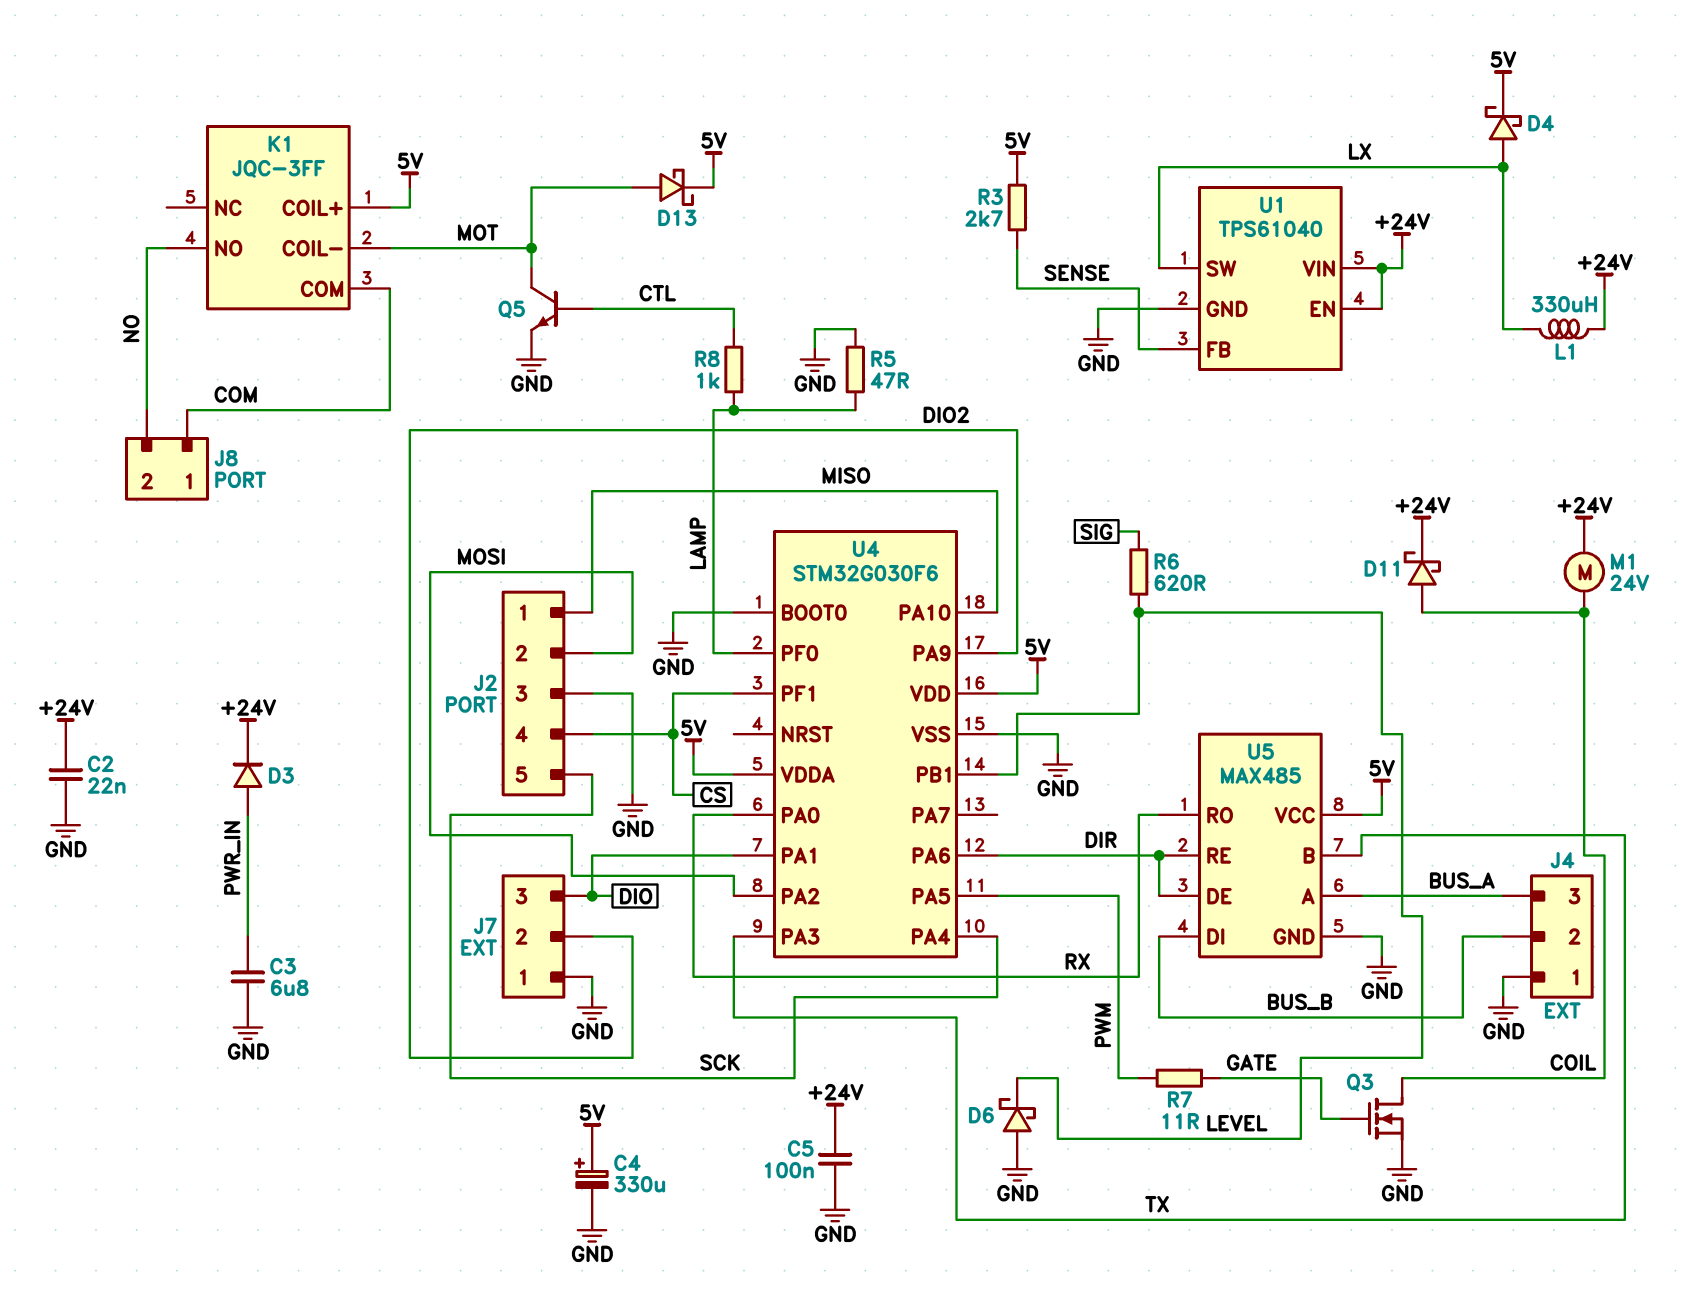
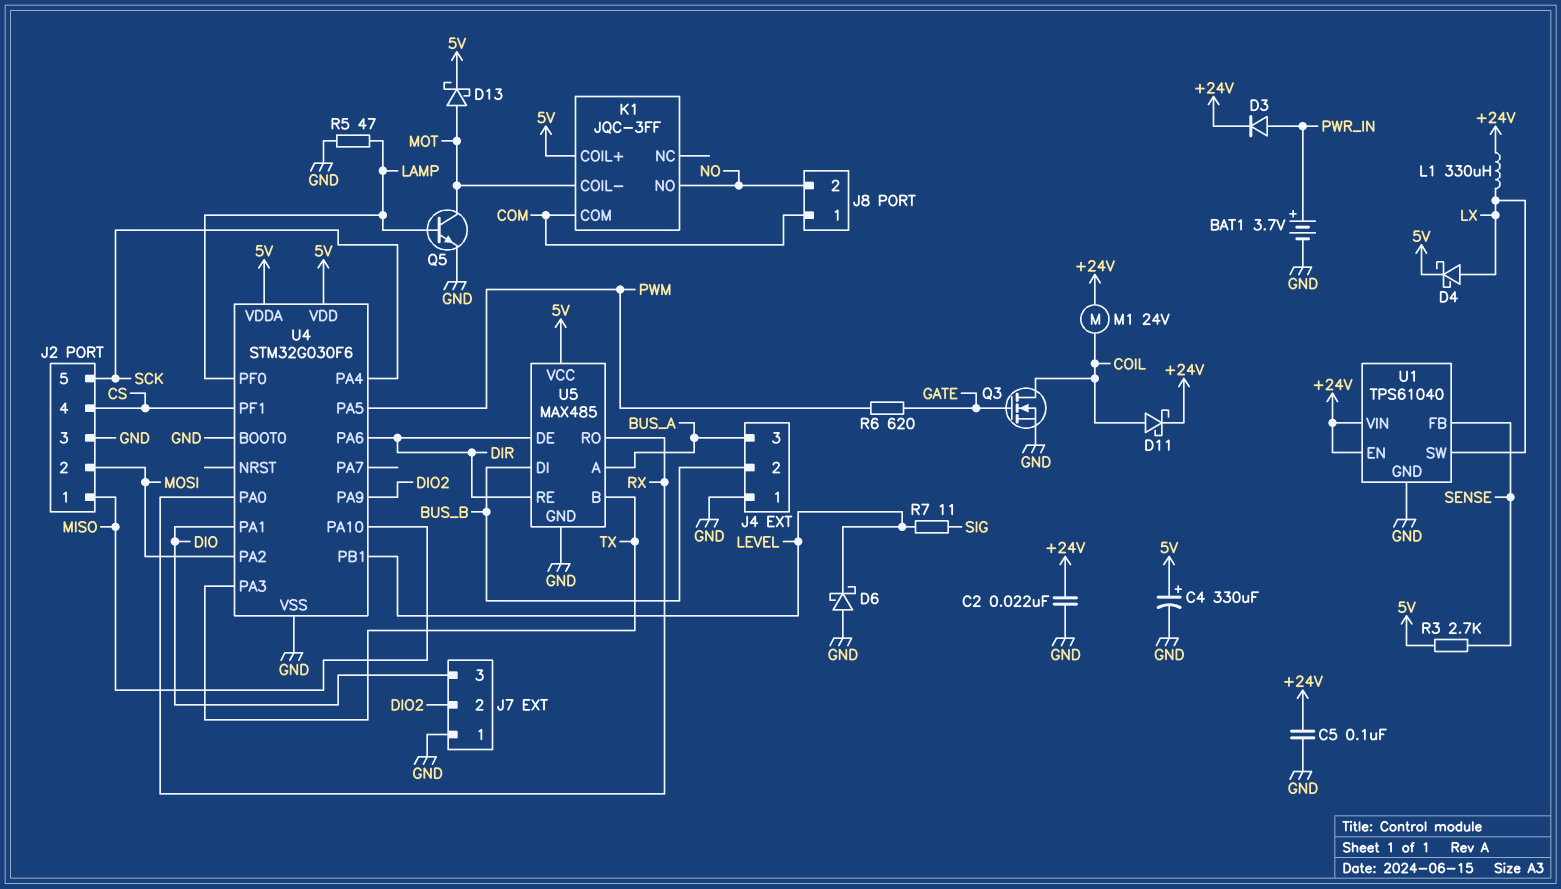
BAT1: none -> 3.7V (plus PWR_IN, minus GND)
C3: 6.8uF (GND, PWR_IN) -> none
Q5: NPN (B CTL, C MOT, E GND) -> NPN (B LAMP, C MOT, E GND)
R6: 620 (LEVEL, SIG) -> 620 (GATE, PWM)
R7: 11 (GATE, PWM) -> 11 (LEVEL, SIG)
R8: 1k (CTL, LAMP) -> none

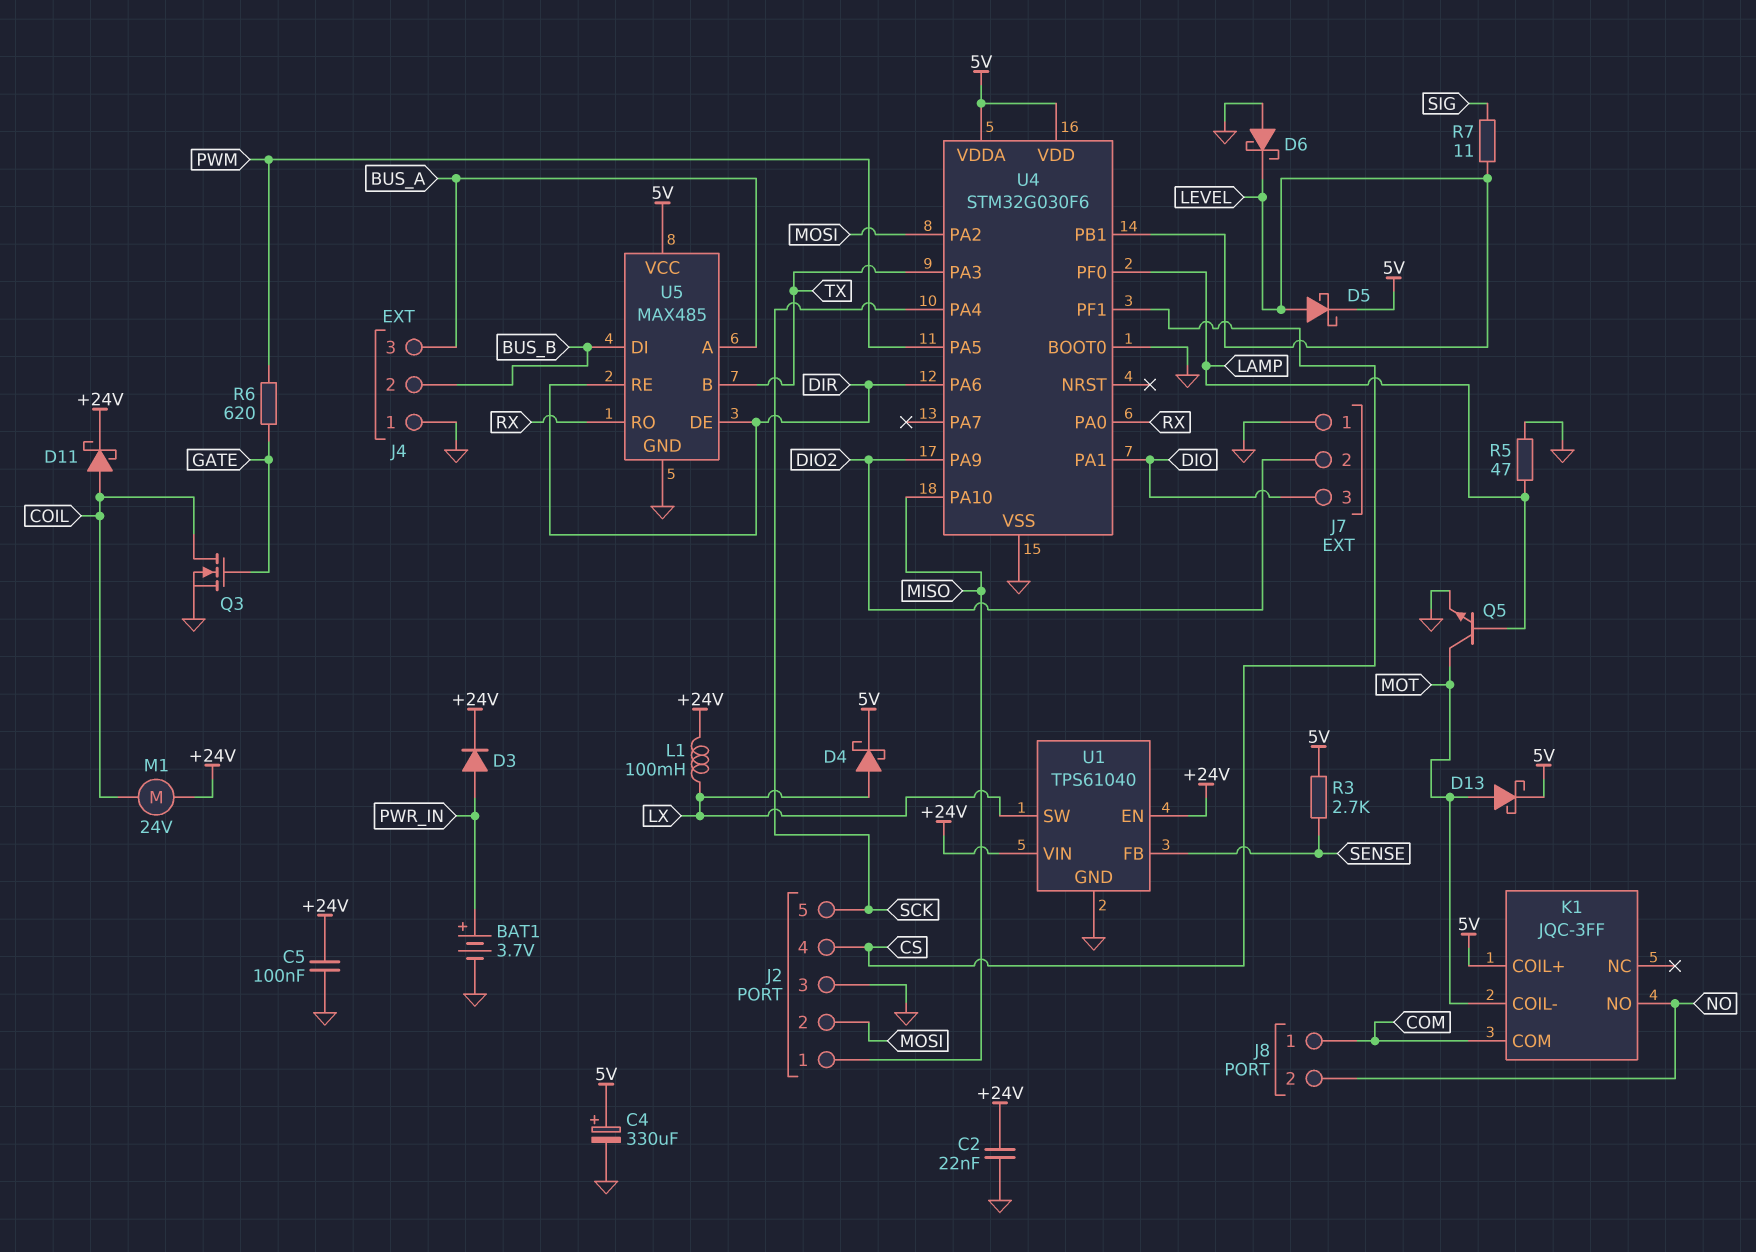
D5: none -> schottky (A LEVEL, K 5V)
L1: 330uH (+24V, LX) -> 100mH (+24V, LX)

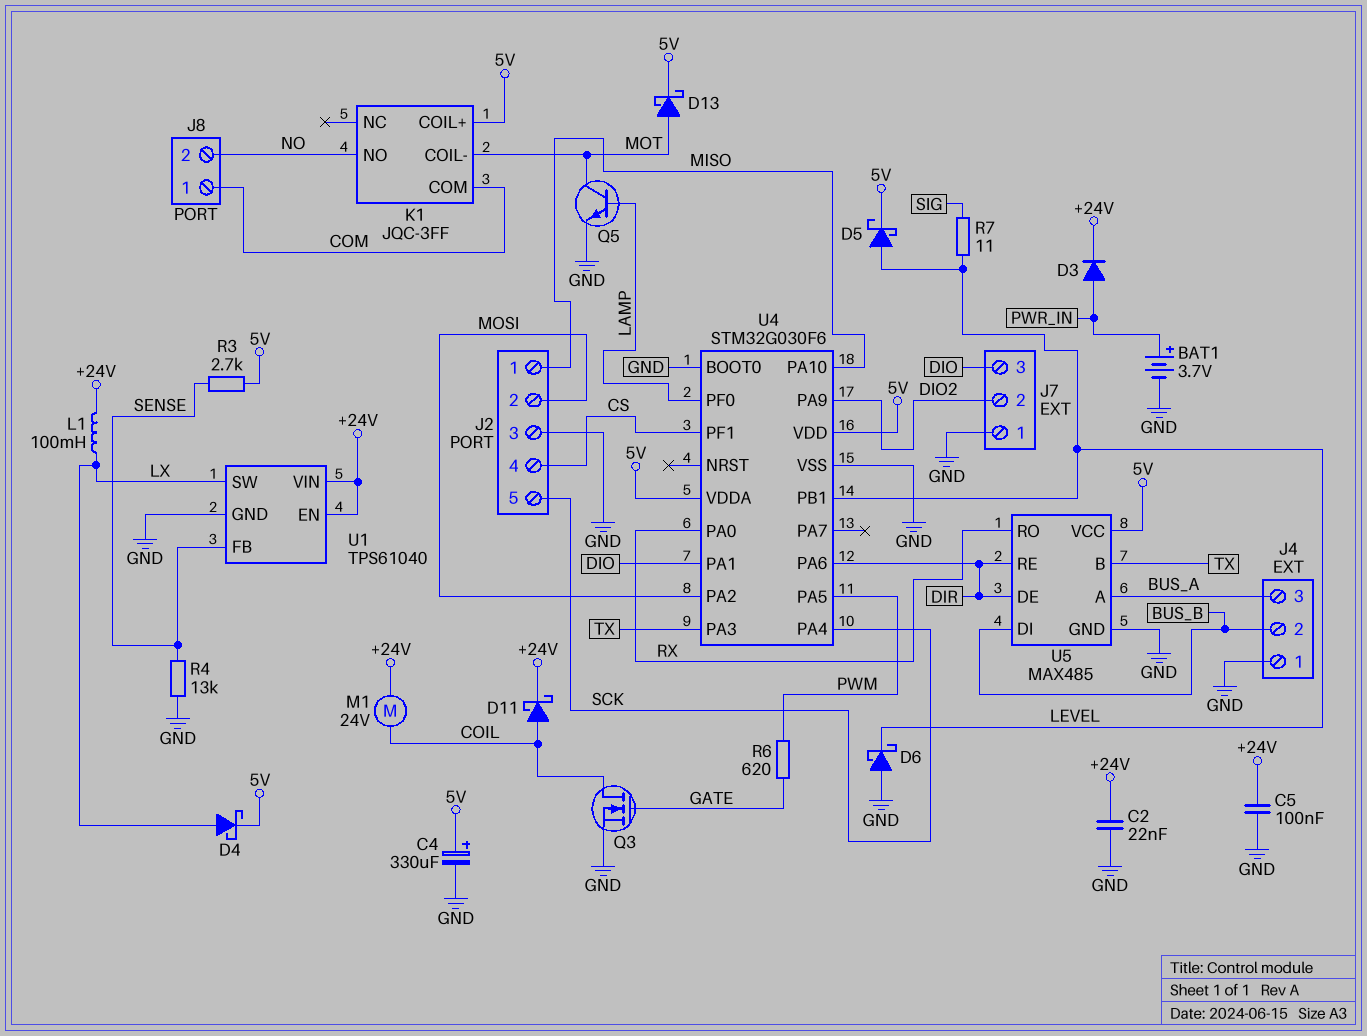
R4: none -> 13k (GND, SENSE)
R5: 47 (GND, LAMP) -> none

